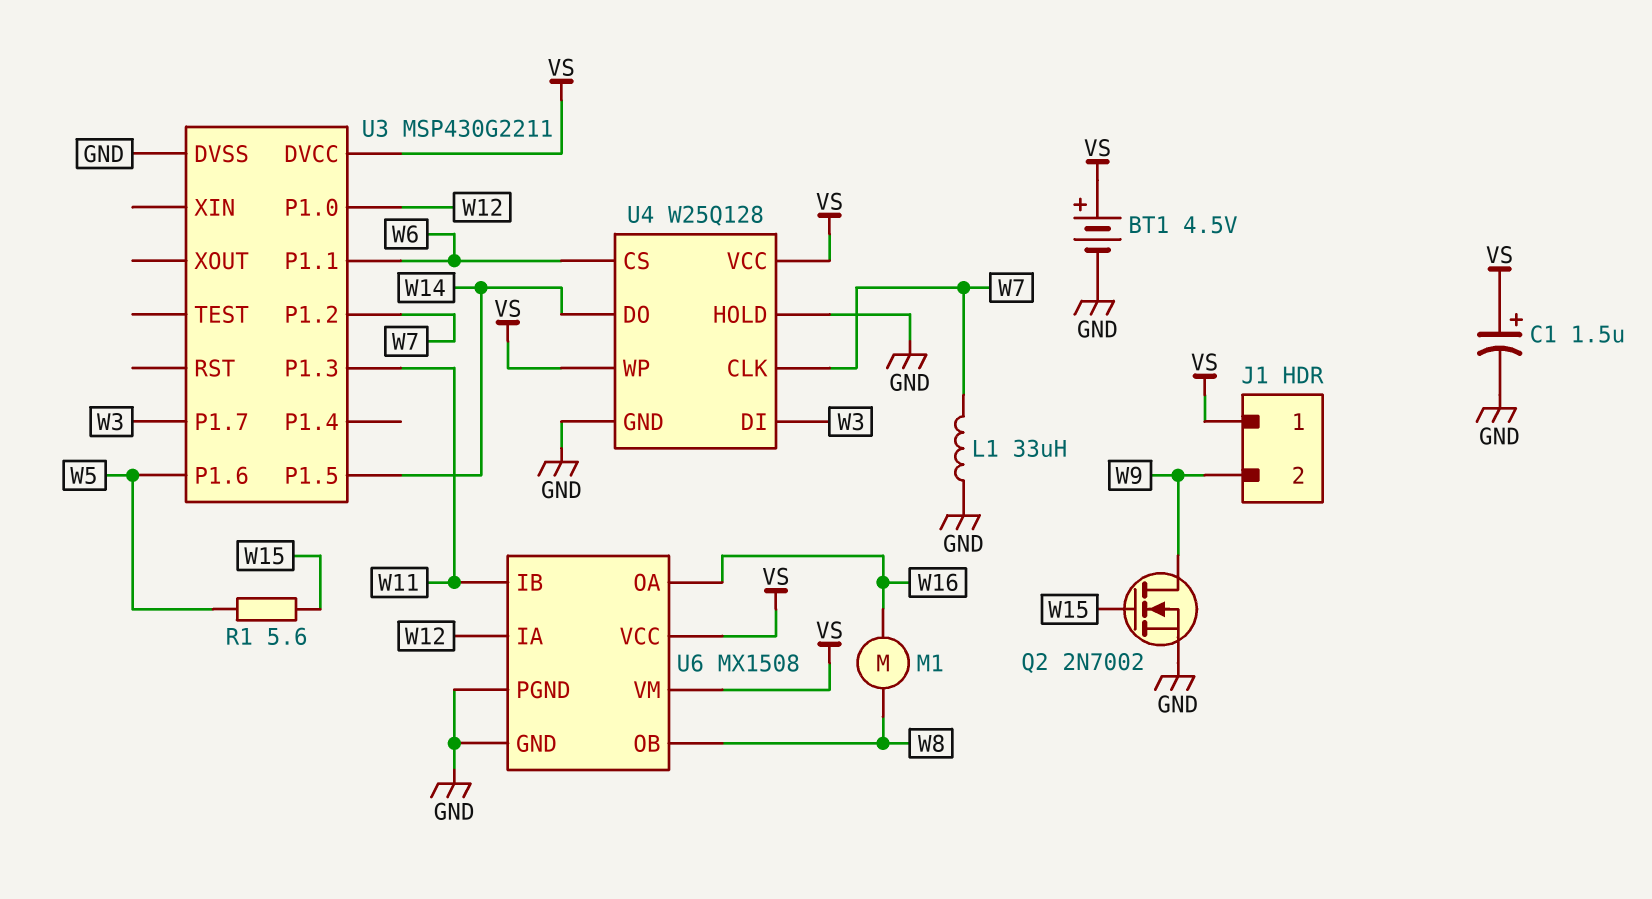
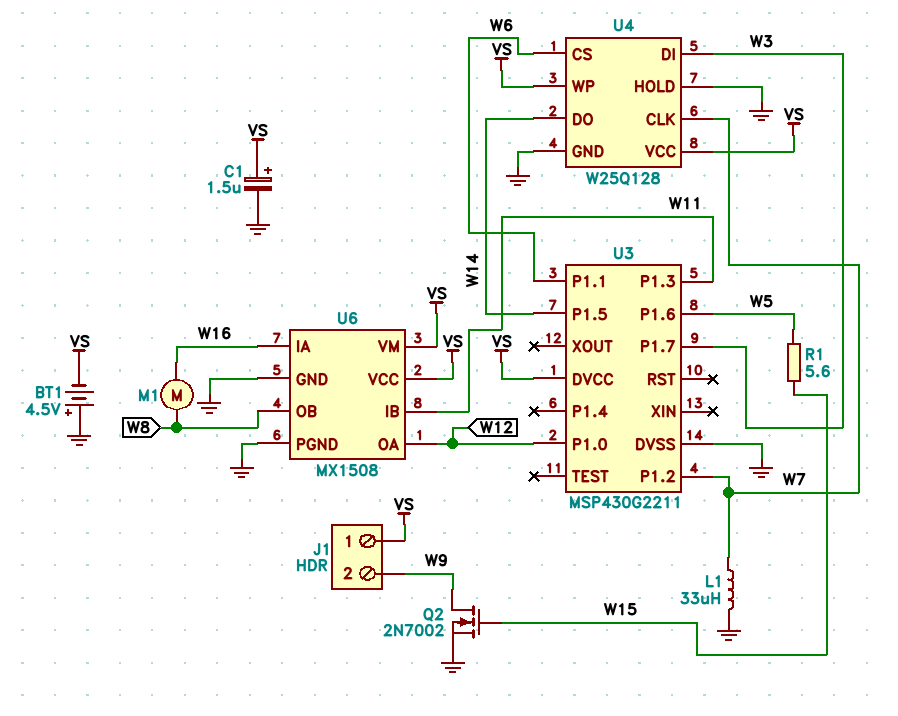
BT1: 4.5V (plus VS, minus GND) -> 4.5V (plus GND, minus VS)
U6 pin IA: W12 -> W16
U6 pin OA: W16 -> W12

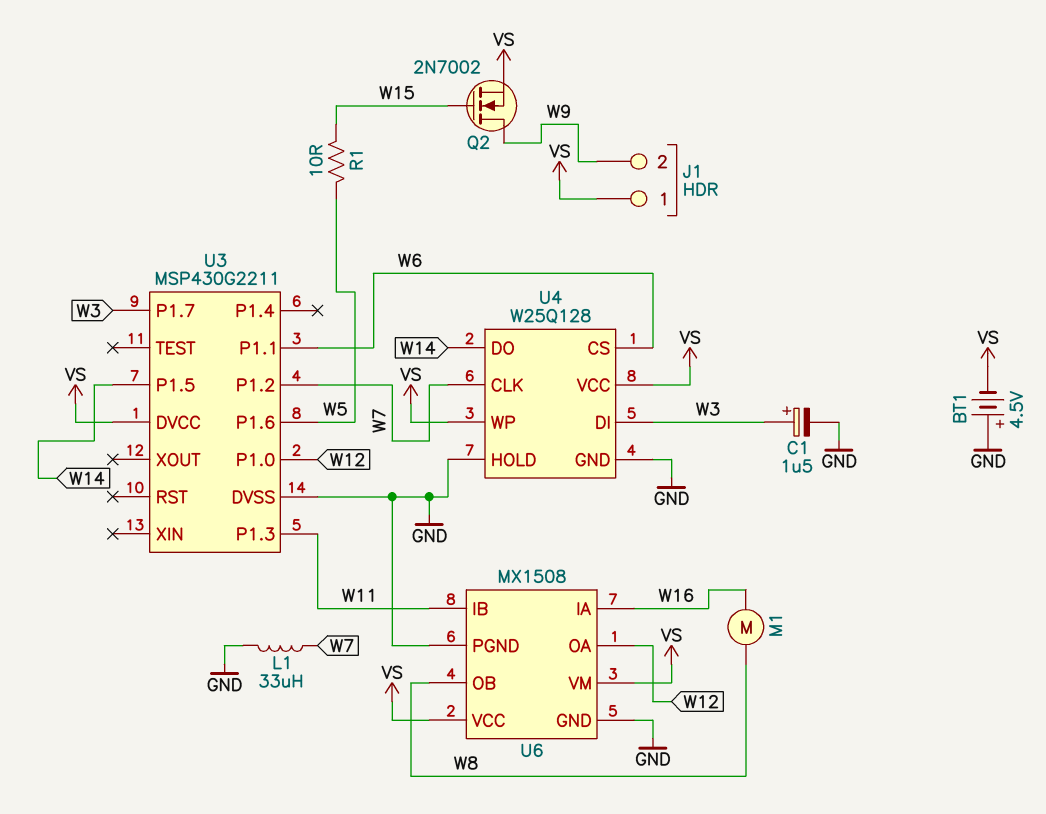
C1: 1.5uF (plus VS, minus GND) -> 1.5uF (plus W3, minus GND)
Q2: NMOS 2N7002 (G W15, D W9, S GND) -> NMOS 2N7002 (G W15, D W9, S VS)
R1: 5.6 (W5, W15) -> 10 (W5, W15)

